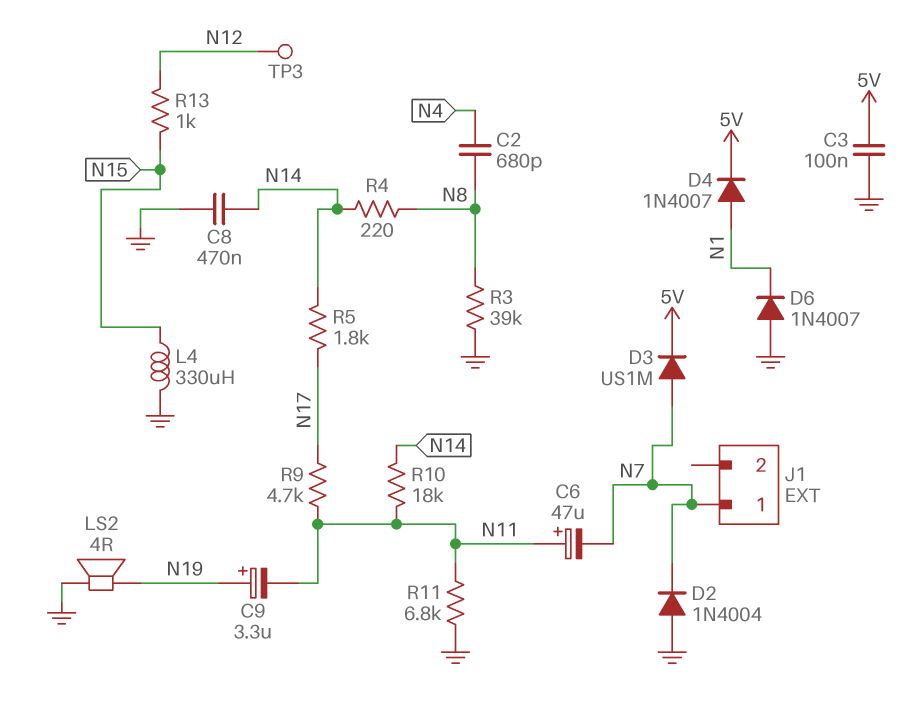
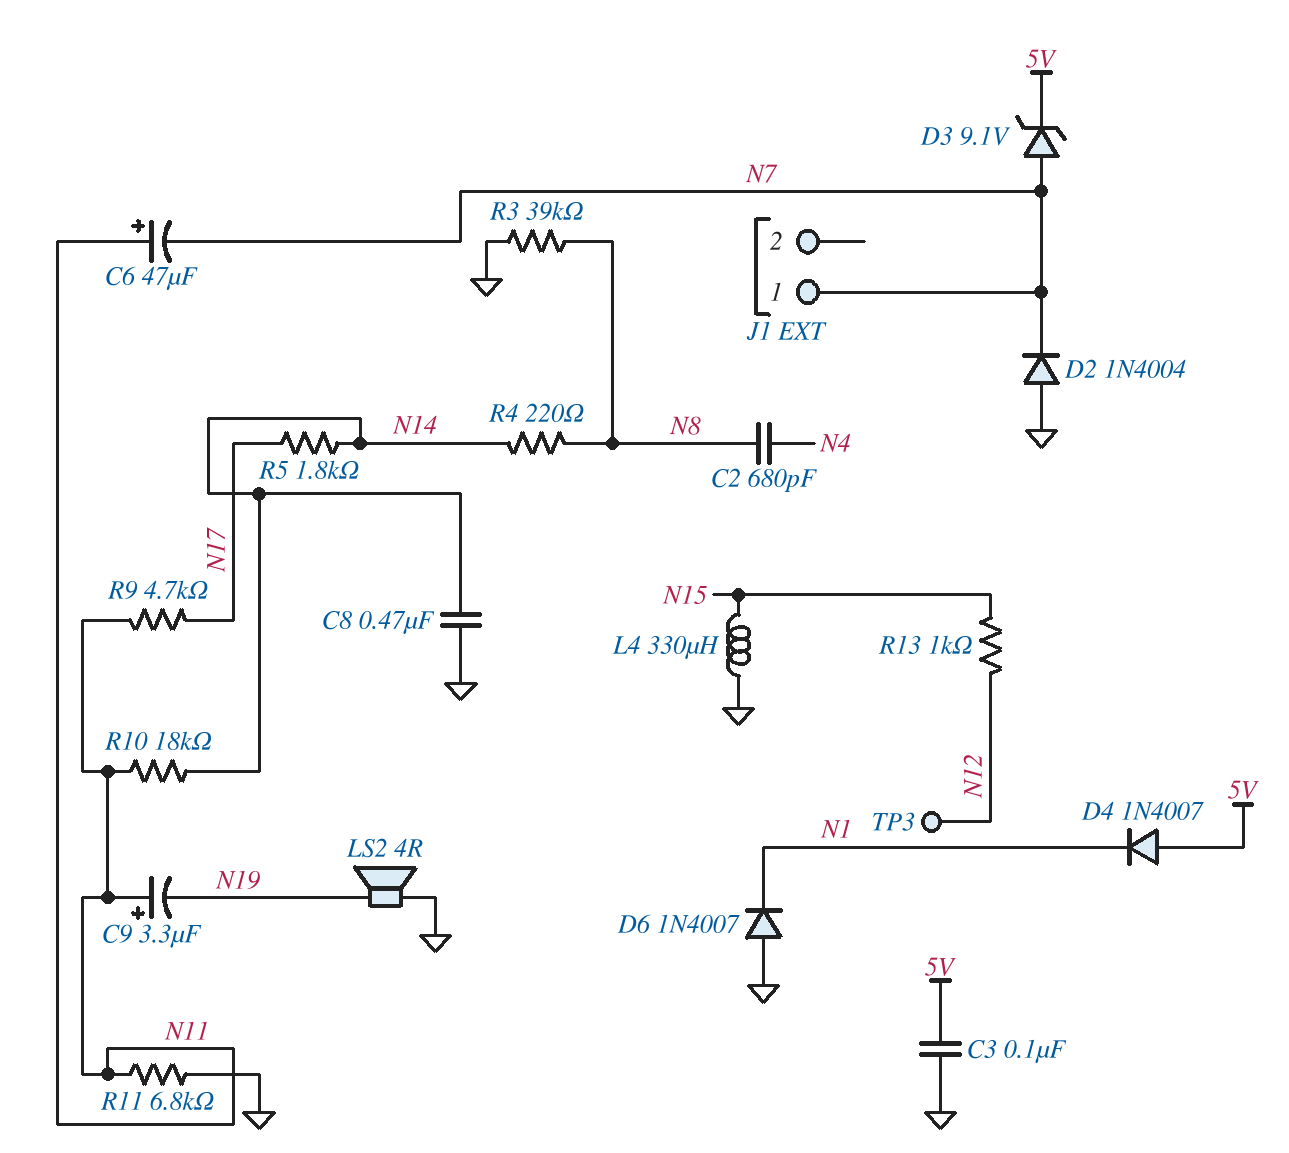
C9: 3.3uF (plus N19, minus N11) -> 3.3uF (plus N11, minus N19)
D3: diode US1M (A N7, K 5V) -> zener 9.1V (A N7, K 5V)
D4: diode 1N4007 (A N1, K 5V) -> diode 1N4007 (A 5V, K N1)

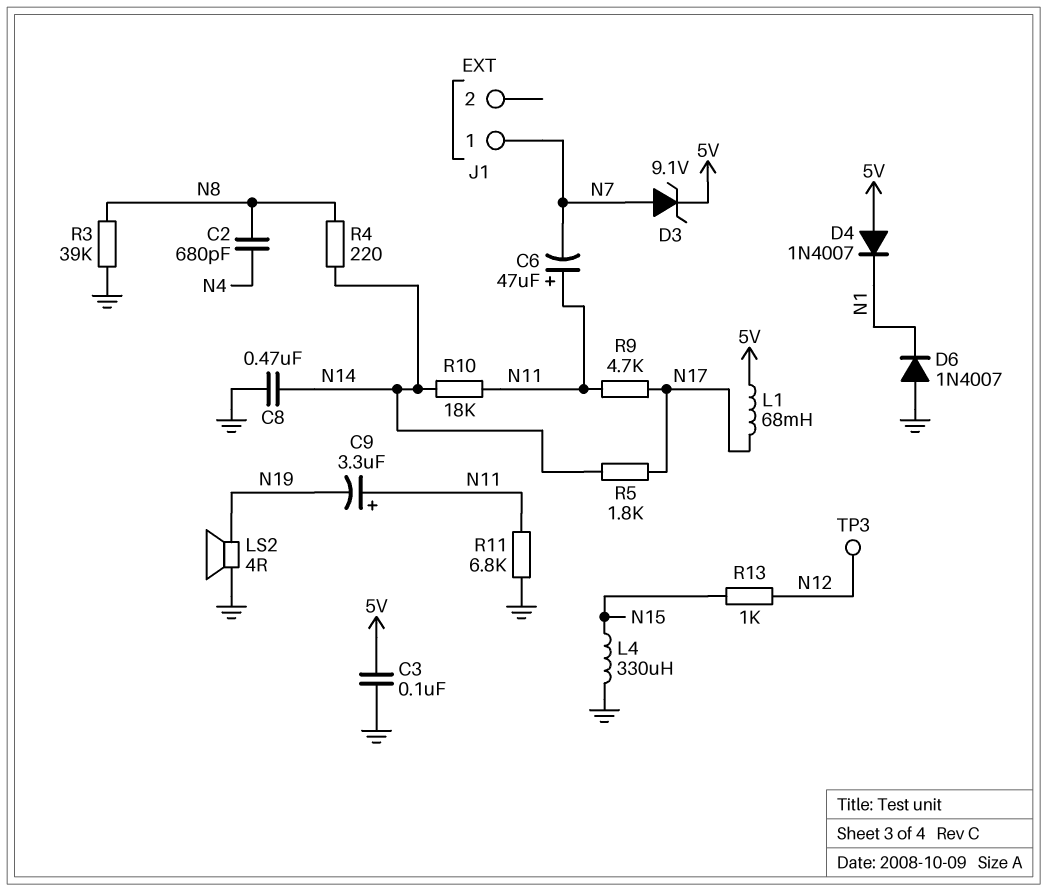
D2: diode 1N4004 (A GND, K N7) -> none
L1: none -> 68mH (5V, N17)

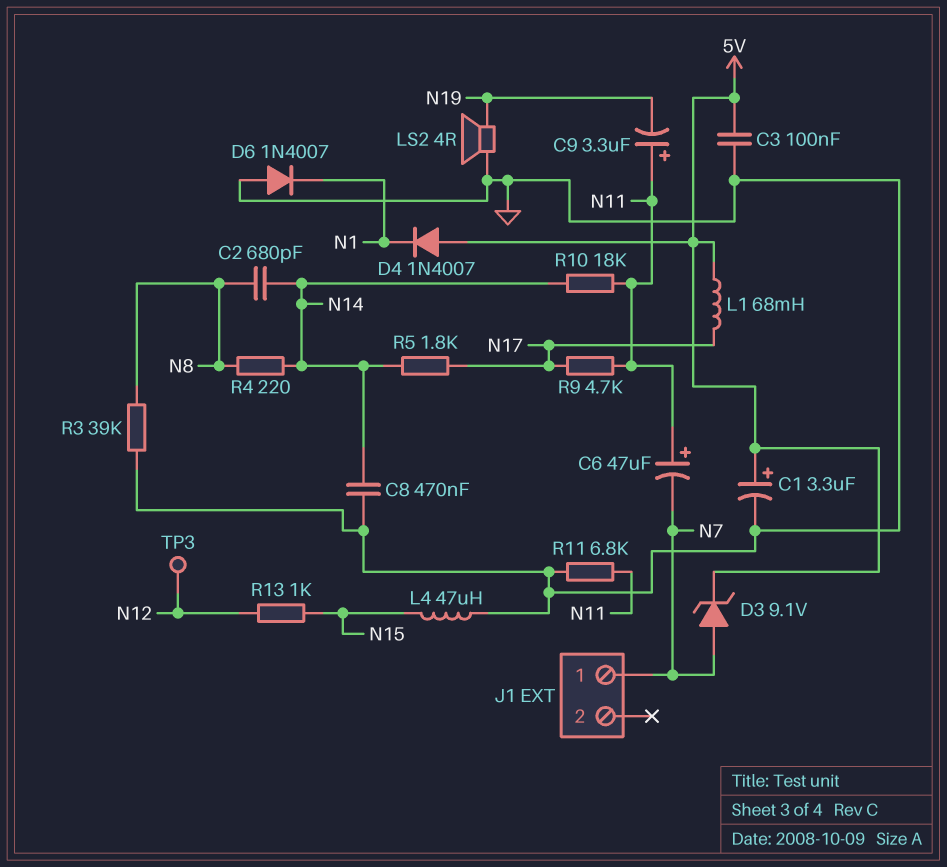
C1: none -> 3.3uF (plus 5V, minus GND)
C2: 680pF (N4, N8) -> 680pF (N8, N14)
L4: 330uH (GND, N15) -> 47uH (GND, N15)

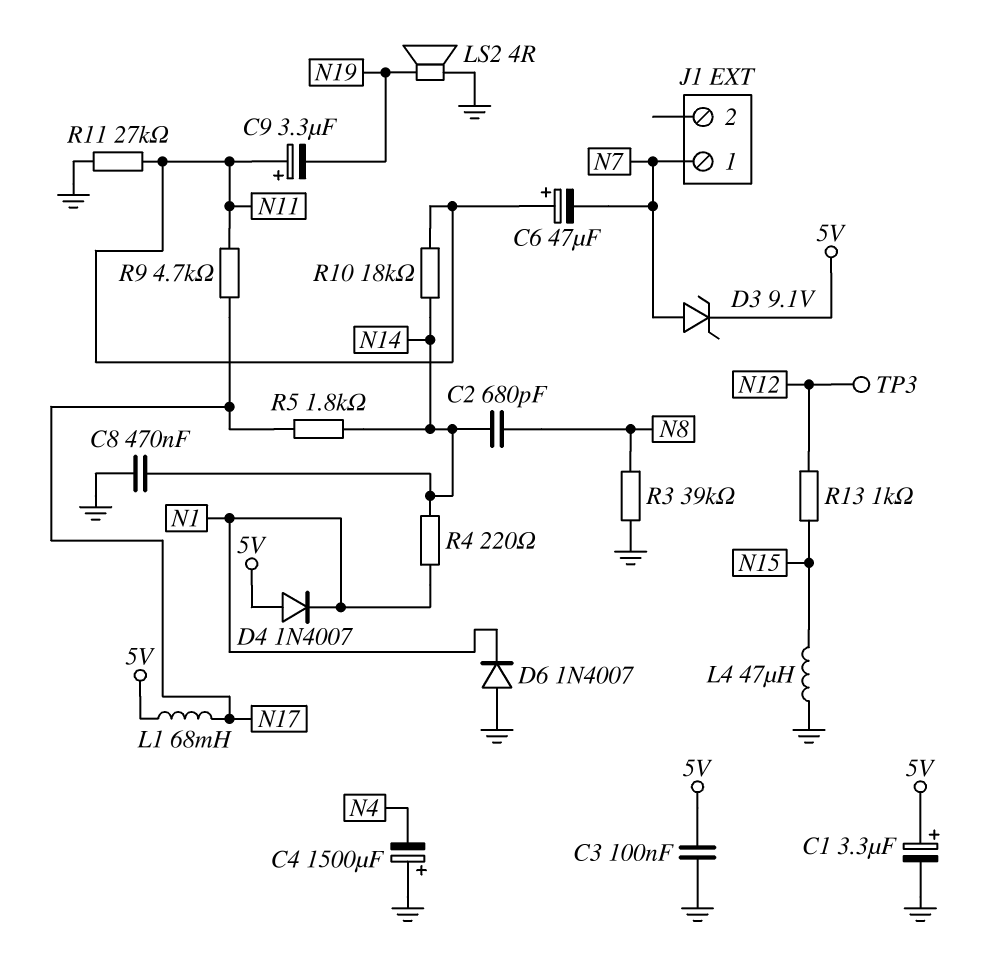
C4: none -> 1500uF (plus GND, minus N4)
R4: 220 (N8, N14) -> 220 (N1, N14)
R11: 6.8k (GND, N11) -> 27k (GND, N11)

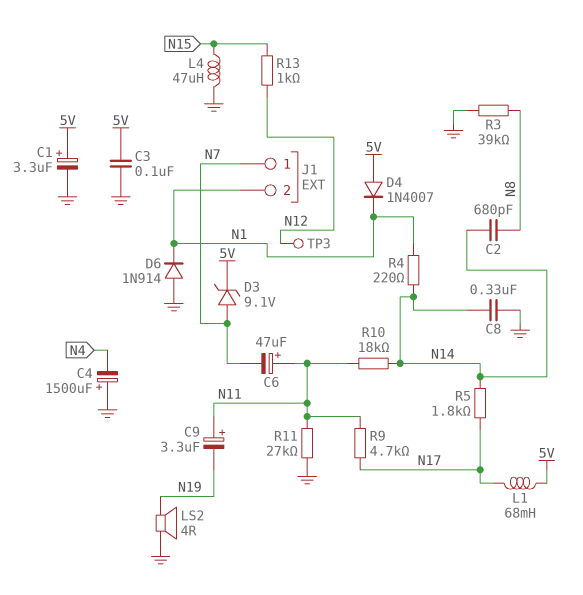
C8: 470nF (GND, N14) -> 330nF (GND, N14)
D6: diode 1N4007 (A GND, K N1) -> diode 1N914 (A GND, K N1)
J1 pin 2: none -> N1

